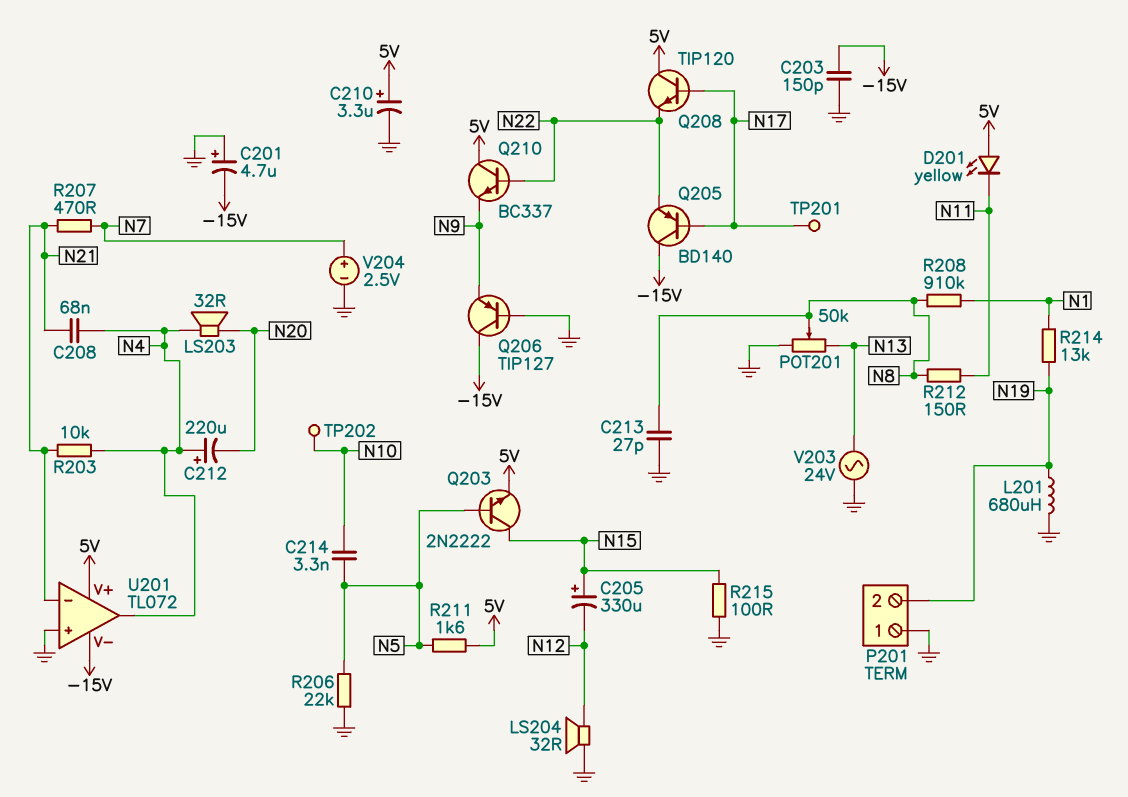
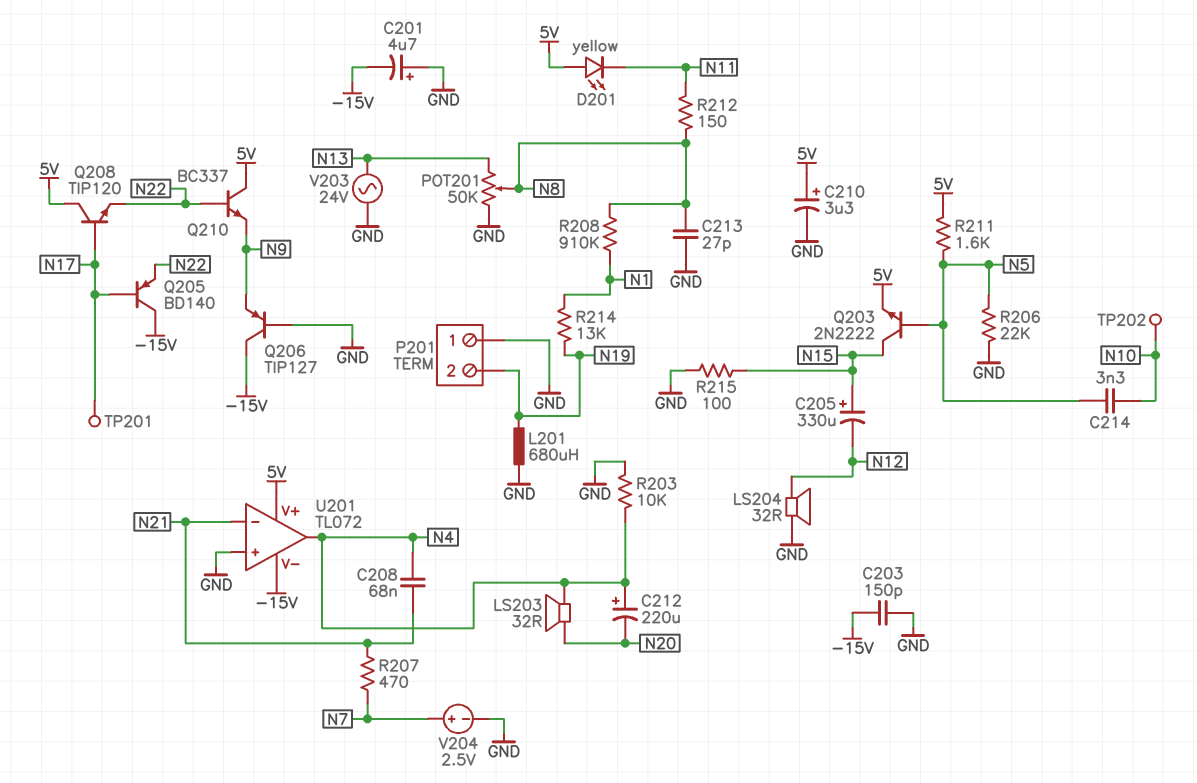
R203: 10k (N4, N21) -> 10k (GND, N4)

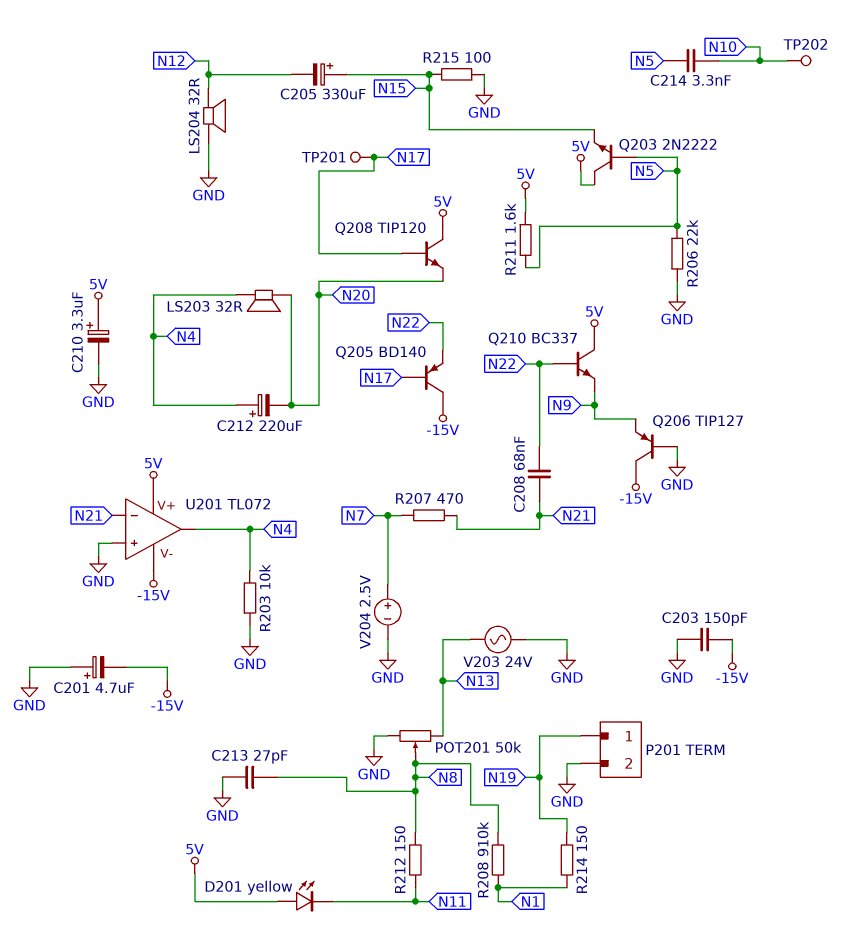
C208: 68nF (N4, N21) -> 68nF (N21, N22)
L201: 680uH (GND, N19) -> none
P201 pin 1: GND -> N19
P201 pin 2: N19 -> GND
Q203: NPN 2N2222 (B N5, C N15, E 5V) -> NPN 2N2222 (B N5, C 5V, E N15)
Q208: NPN TIP120 (B N17, C 5V, E N22) -> NPN TIP120 (B N17, C 5V, E N20)
R214: 13k (N1, N19) -> 150 (N1, N19)

